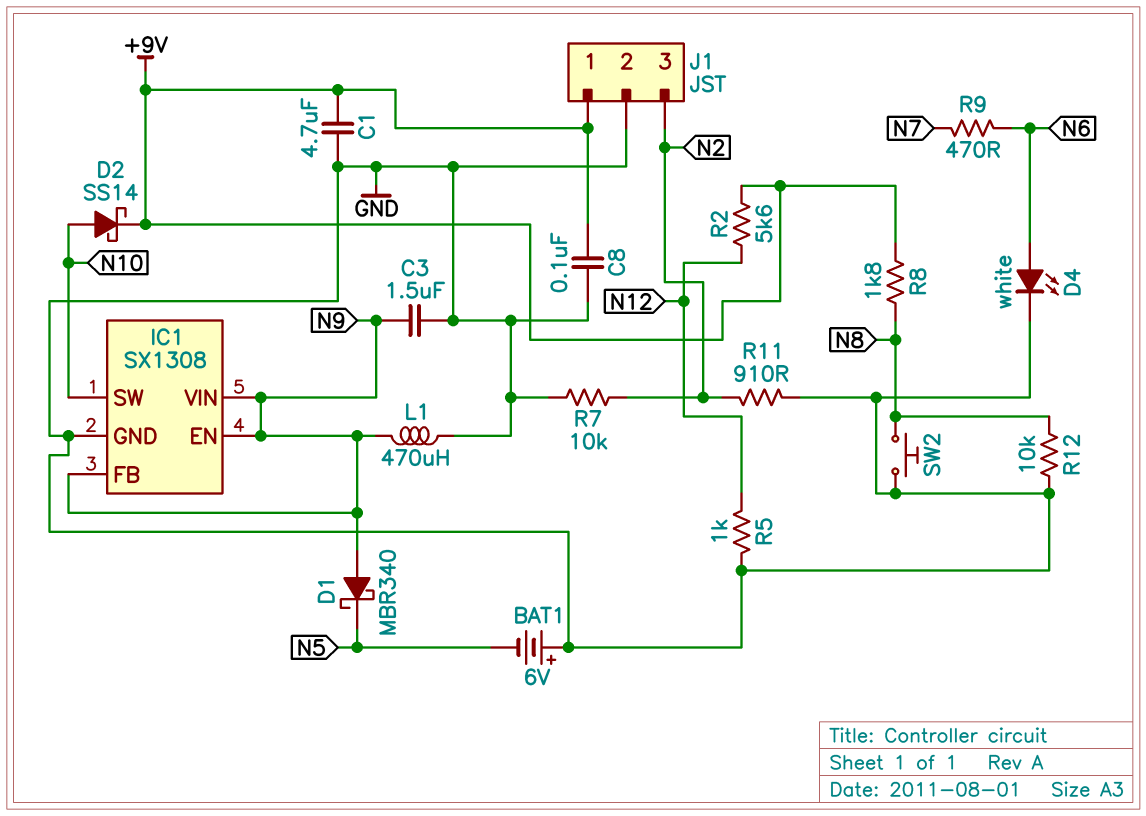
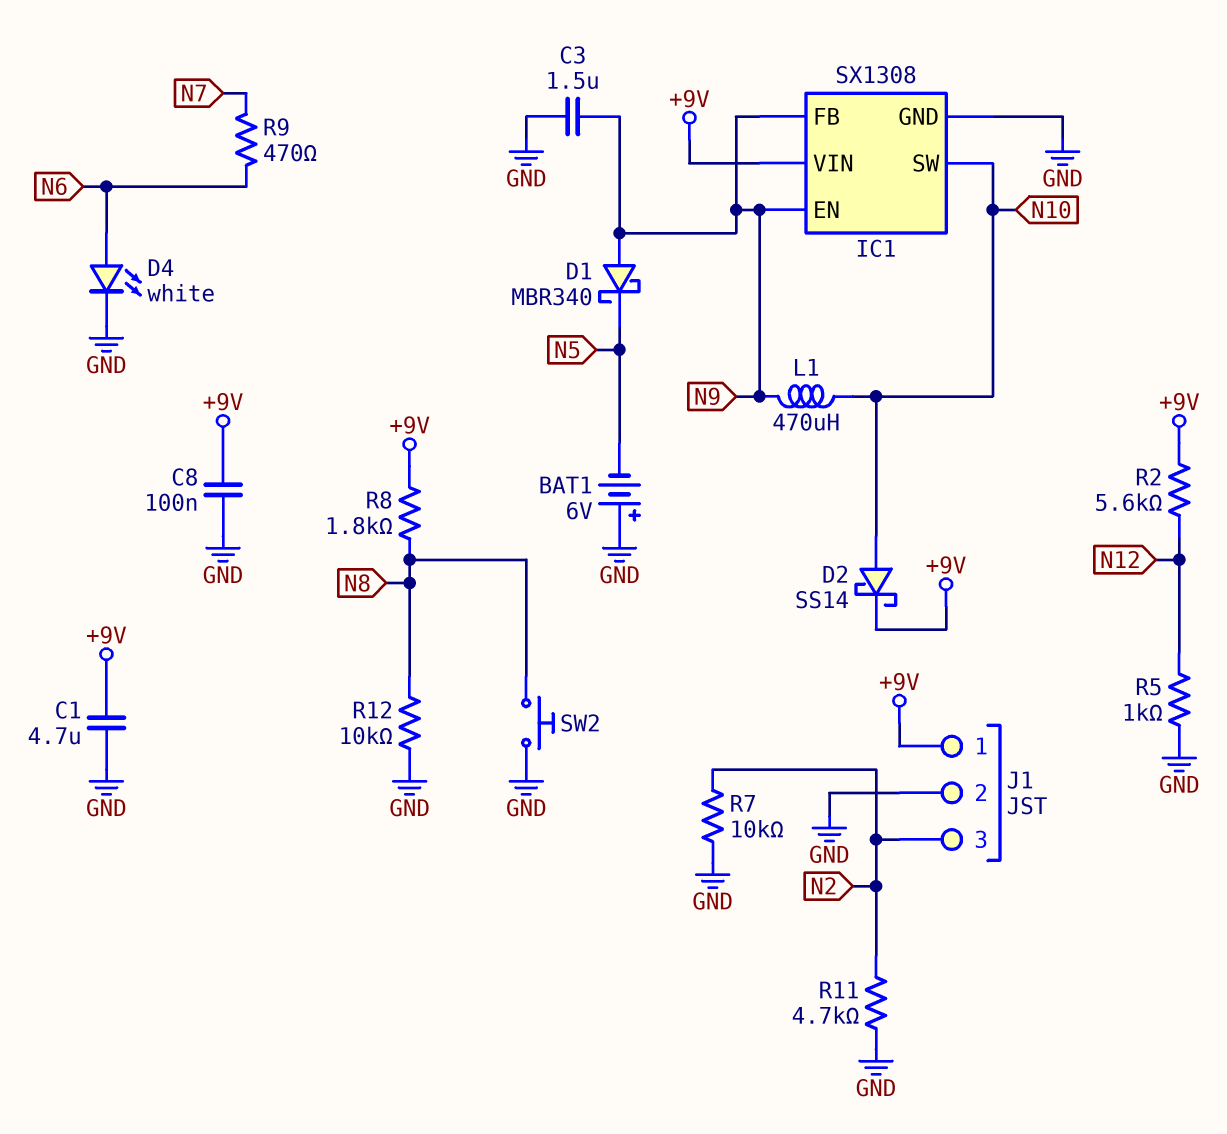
IC1 pin VIN: N9 -> +9V
L1: 470uH (GND, N9) -> 470uH (N9, N10)
R11: 910 (GND, N2) -> 4.7k (GND, N2)

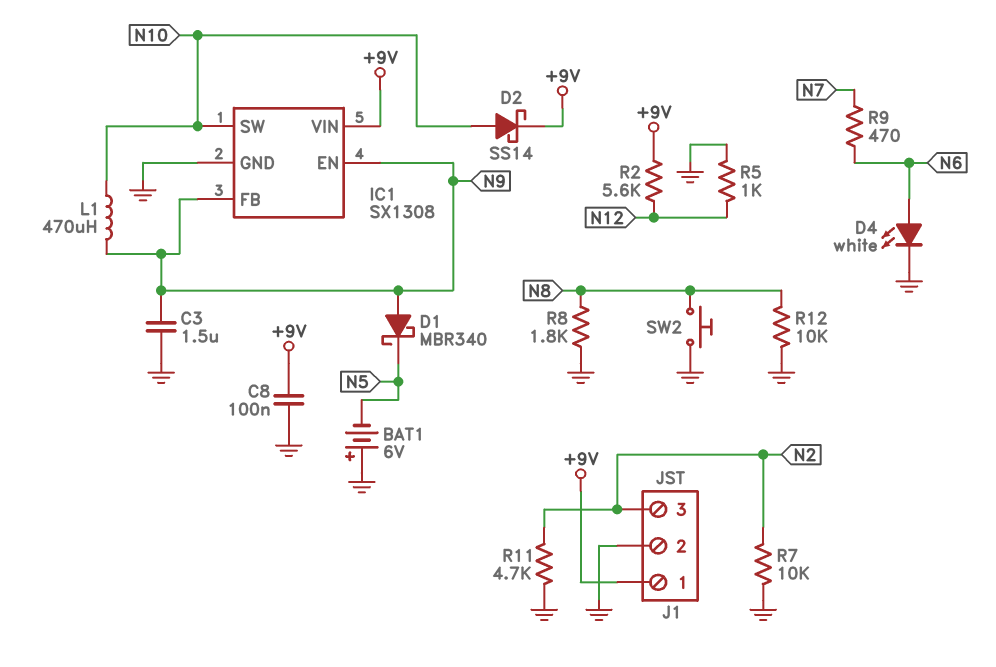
C1: 4.7uF (+9V, GND) -> none
R8: 1.8k (+9V, N8) -> 1.8k (GND, N8)

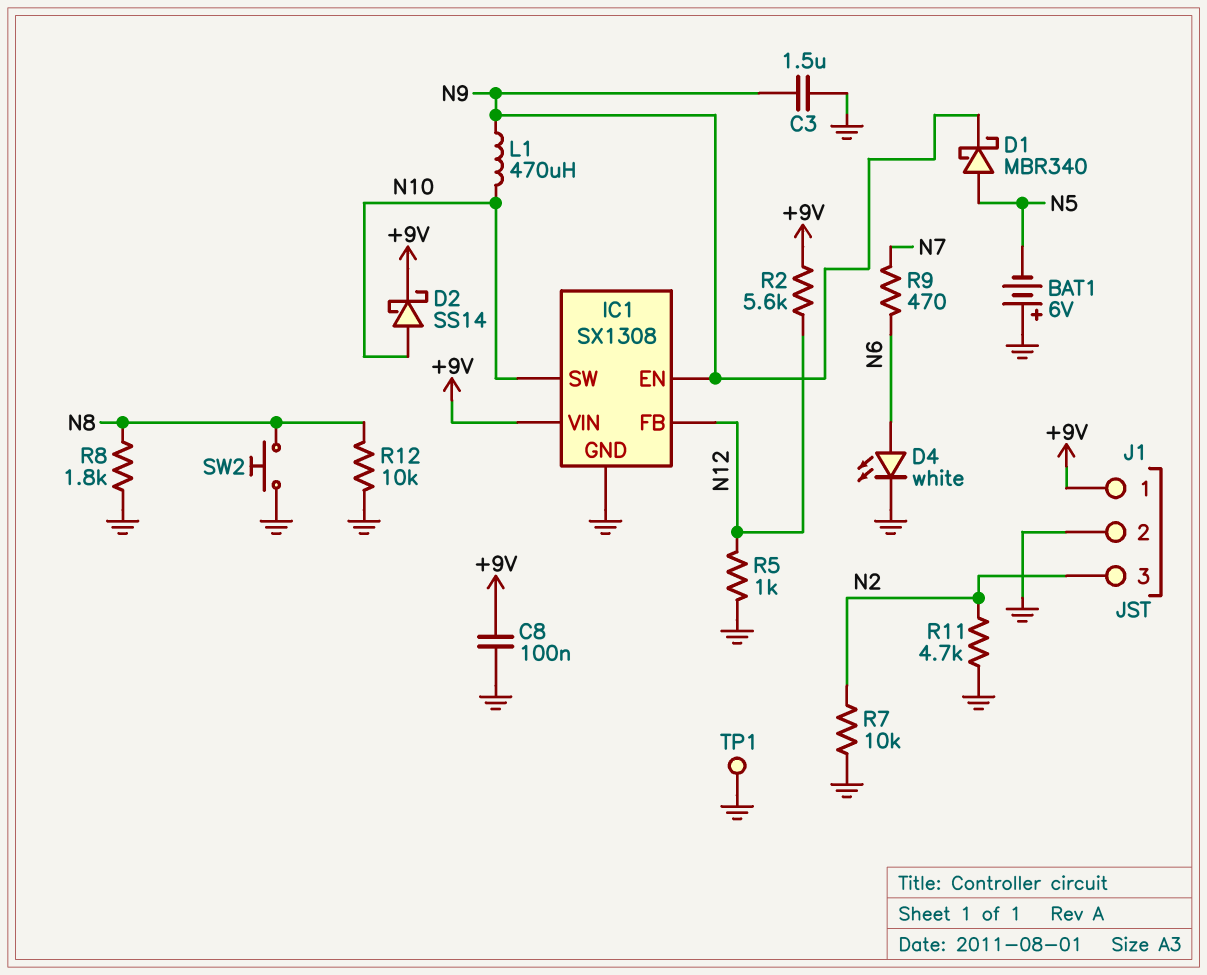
D1: schottky MBR340 (A N9, K N5) -> schottky MBR340 (A N5, K N9)
IC1 pin FB: N9 -> N12
TP1: none -> test point (GND)

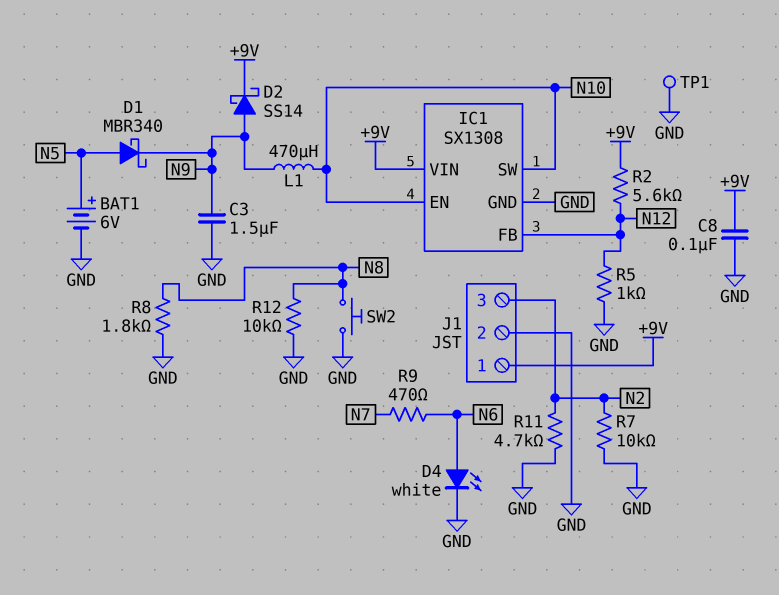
BAT1: 6V (plus GND, minus N5) -> 6V (plus N5, minus GND)
D2: schottky SS14 (A N10, K +9V) -> schottky SS14 (A N9, K +9V)
IC1 pin EN: N9 -> N10

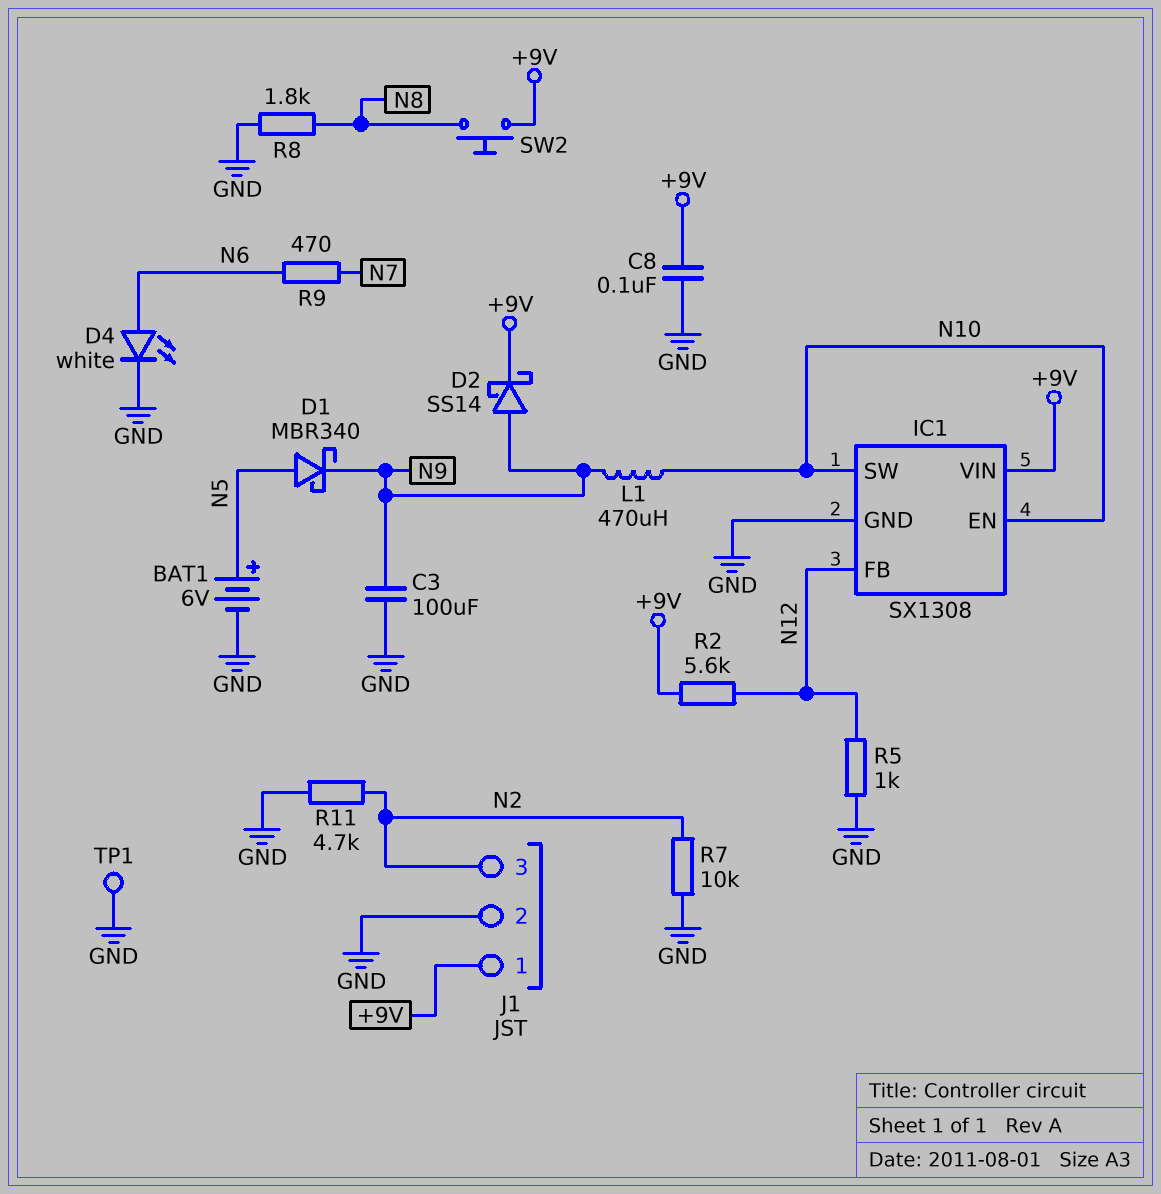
C3: 1.5uF (GND, N9) -> 100uF (GND, N9)
R12: 10k (GND, N8) -> none
SW2: button (GND, N8) -> button (+9V, N8)

